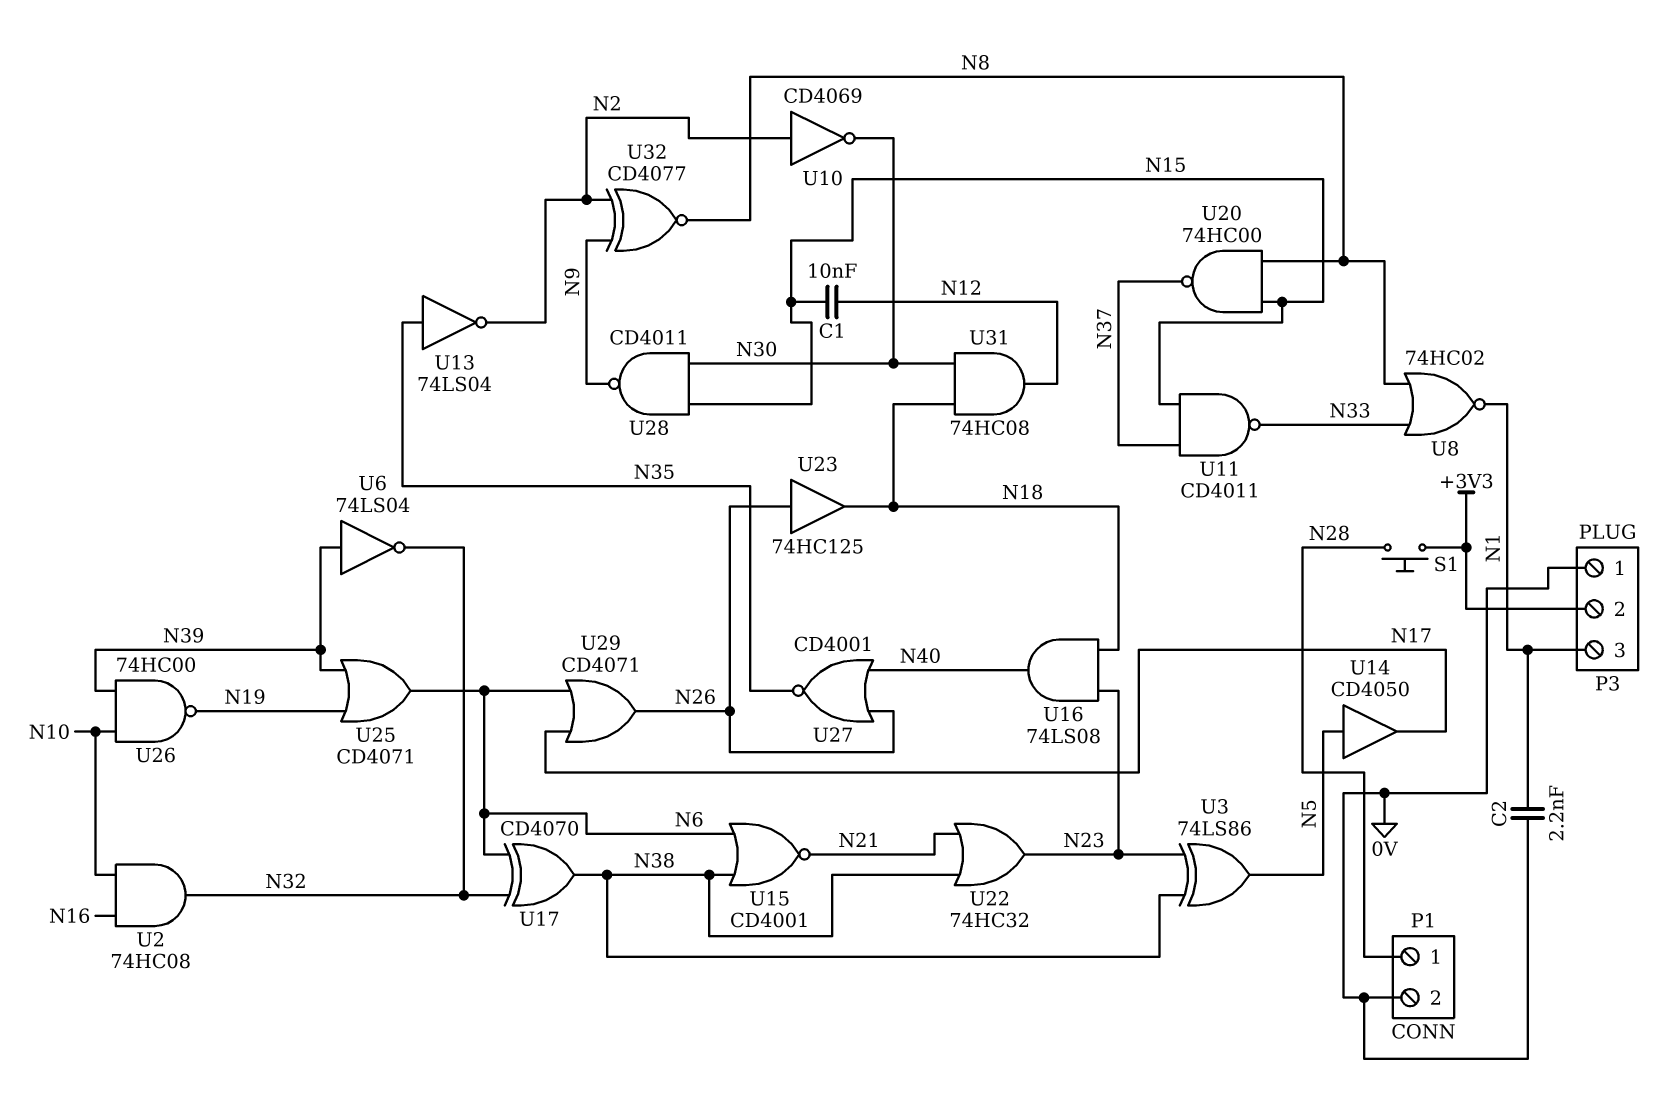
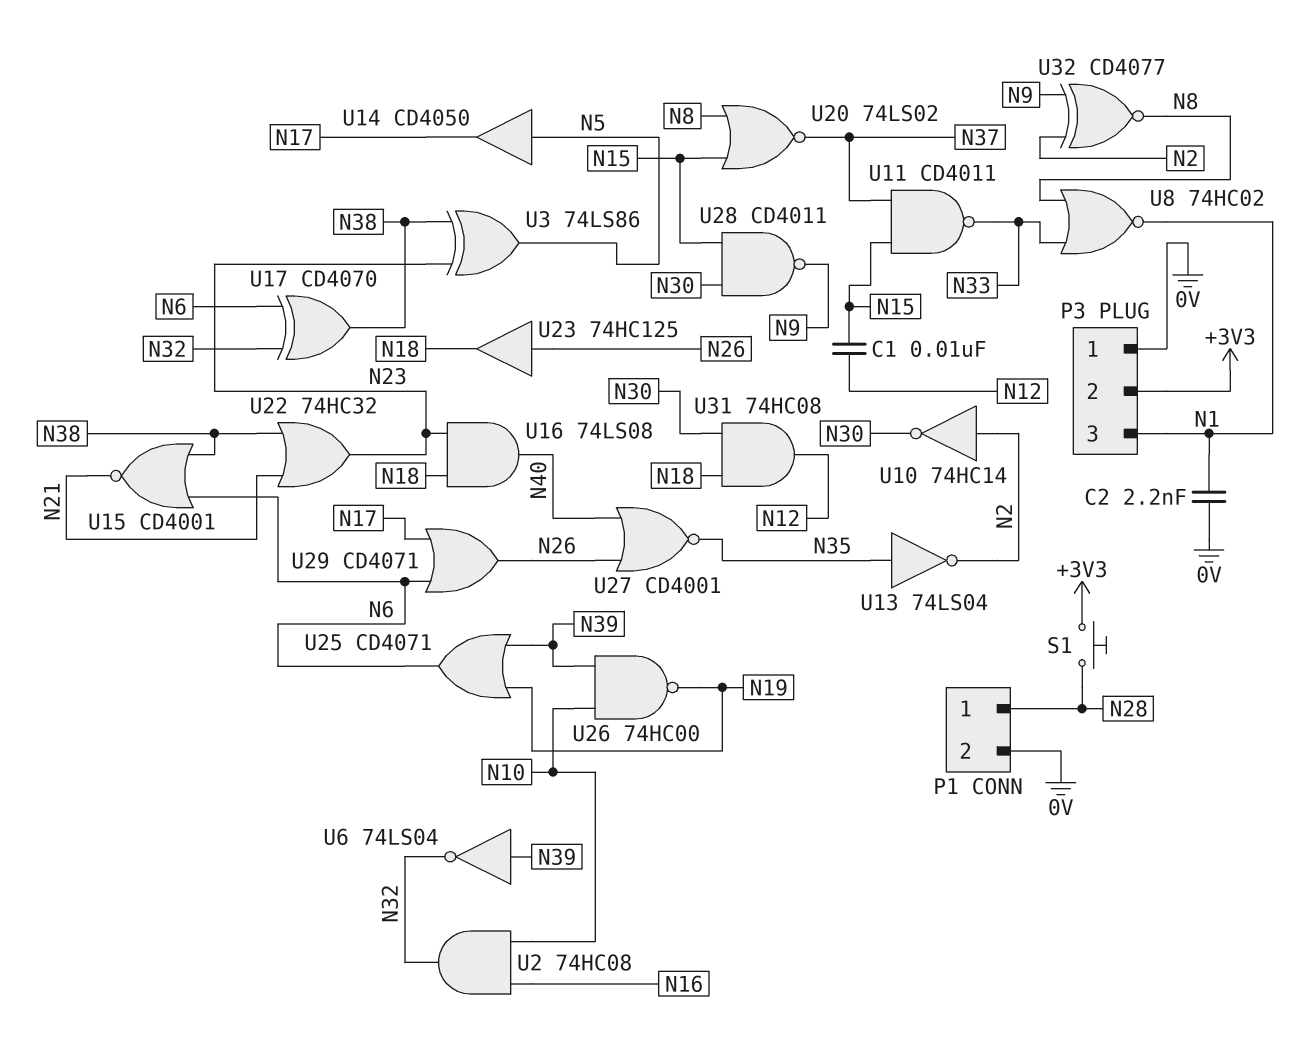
U10: NOT CD4069 (in N2, out N30) -> NOT 74HC14 (in N2, out N30)
U20: NAND 74HC00 (in N8, in N15, out N37) -> NOR 74LS02 (in N8, in N15, out N37)

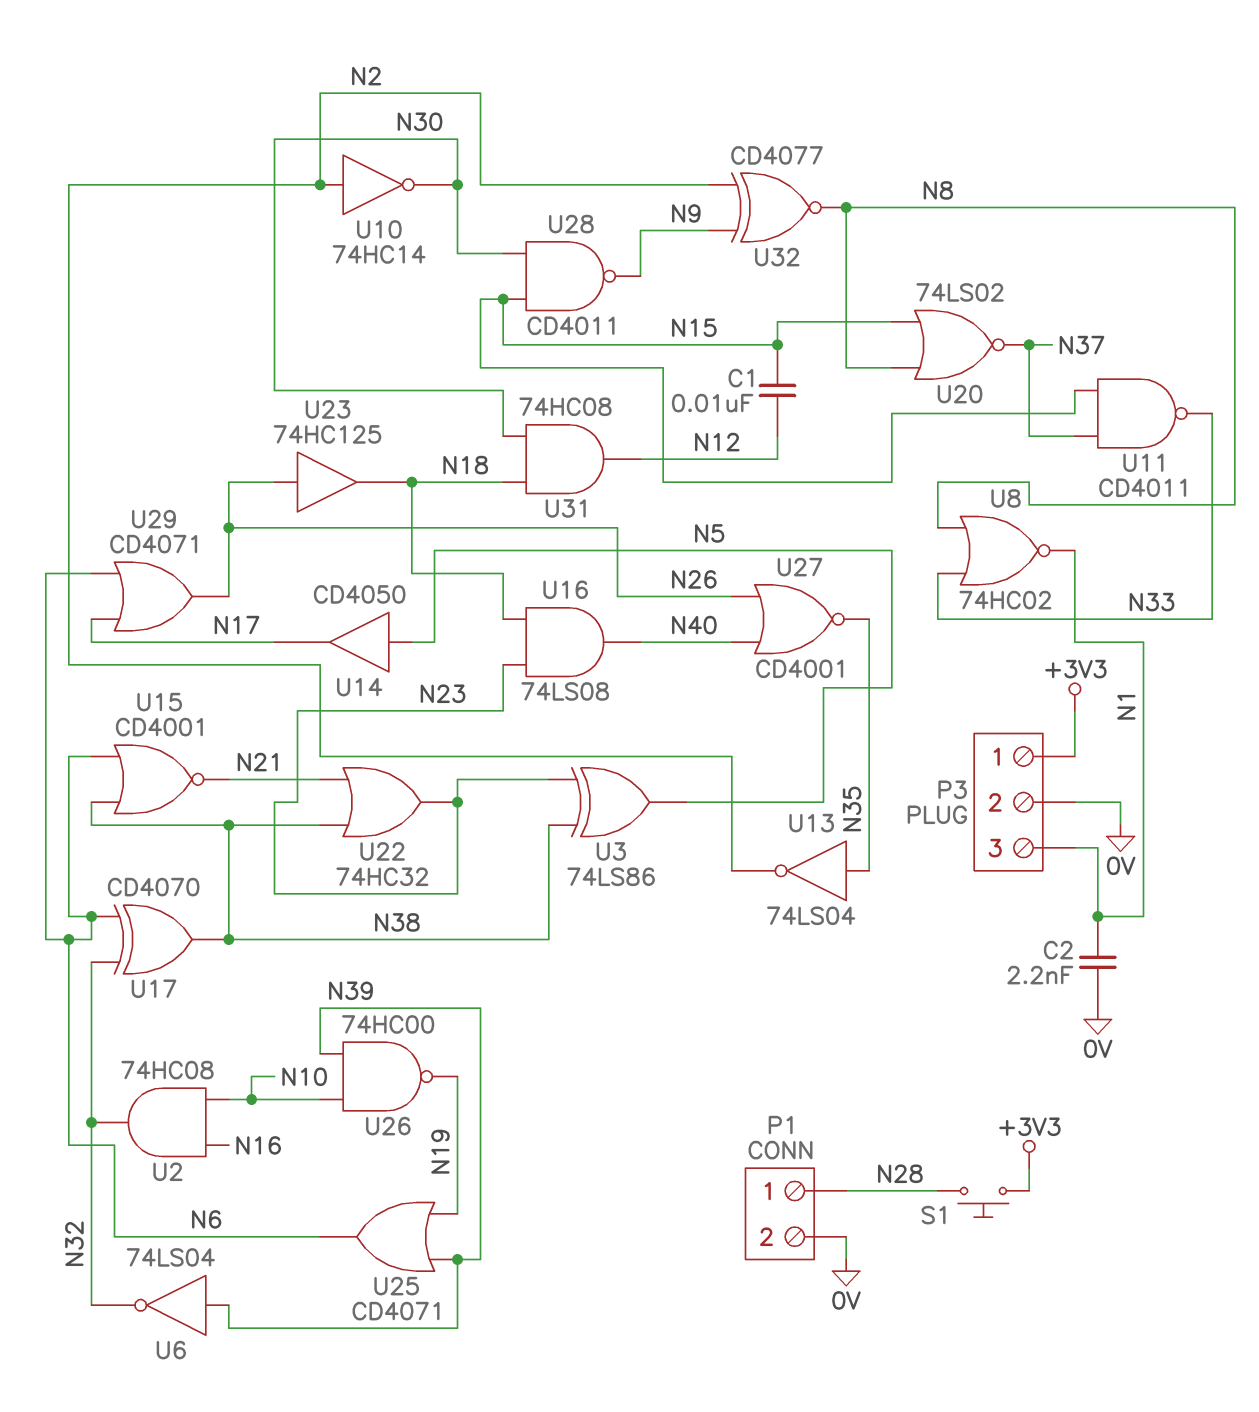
P3 pin 1: 0V -> +3V3
P3 pin 2: +3V3 -> 0V

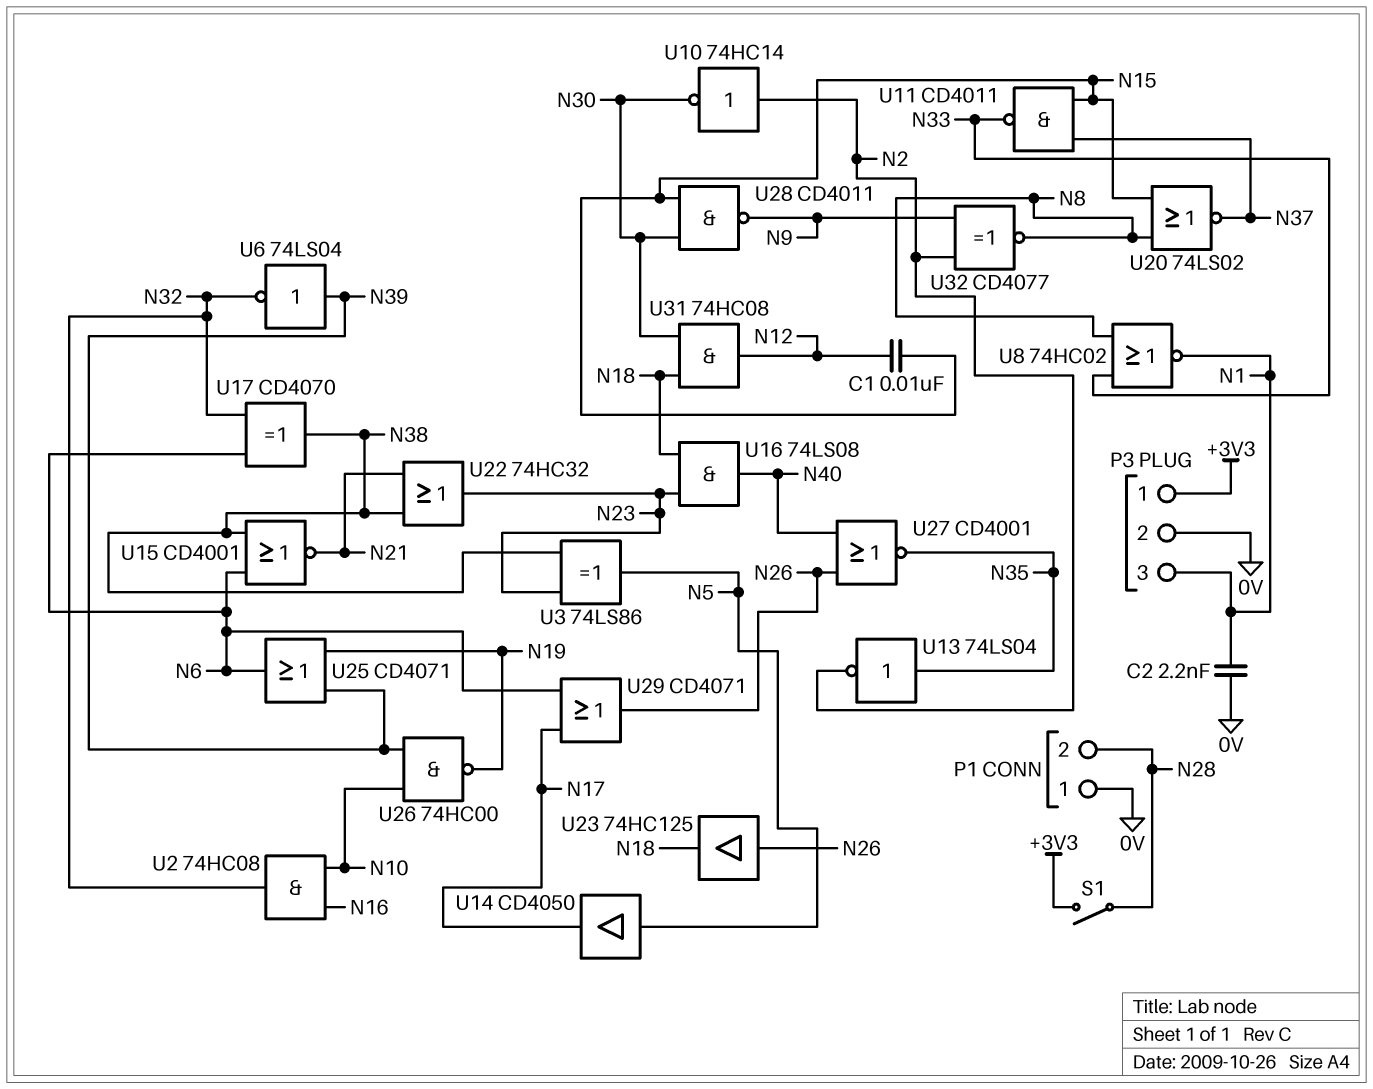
P1 pin 1: N28 -> 0V
P1 pin 2: 0V -> N28
S1: button (+3V3, N28) -> switch (+3V3, N28)

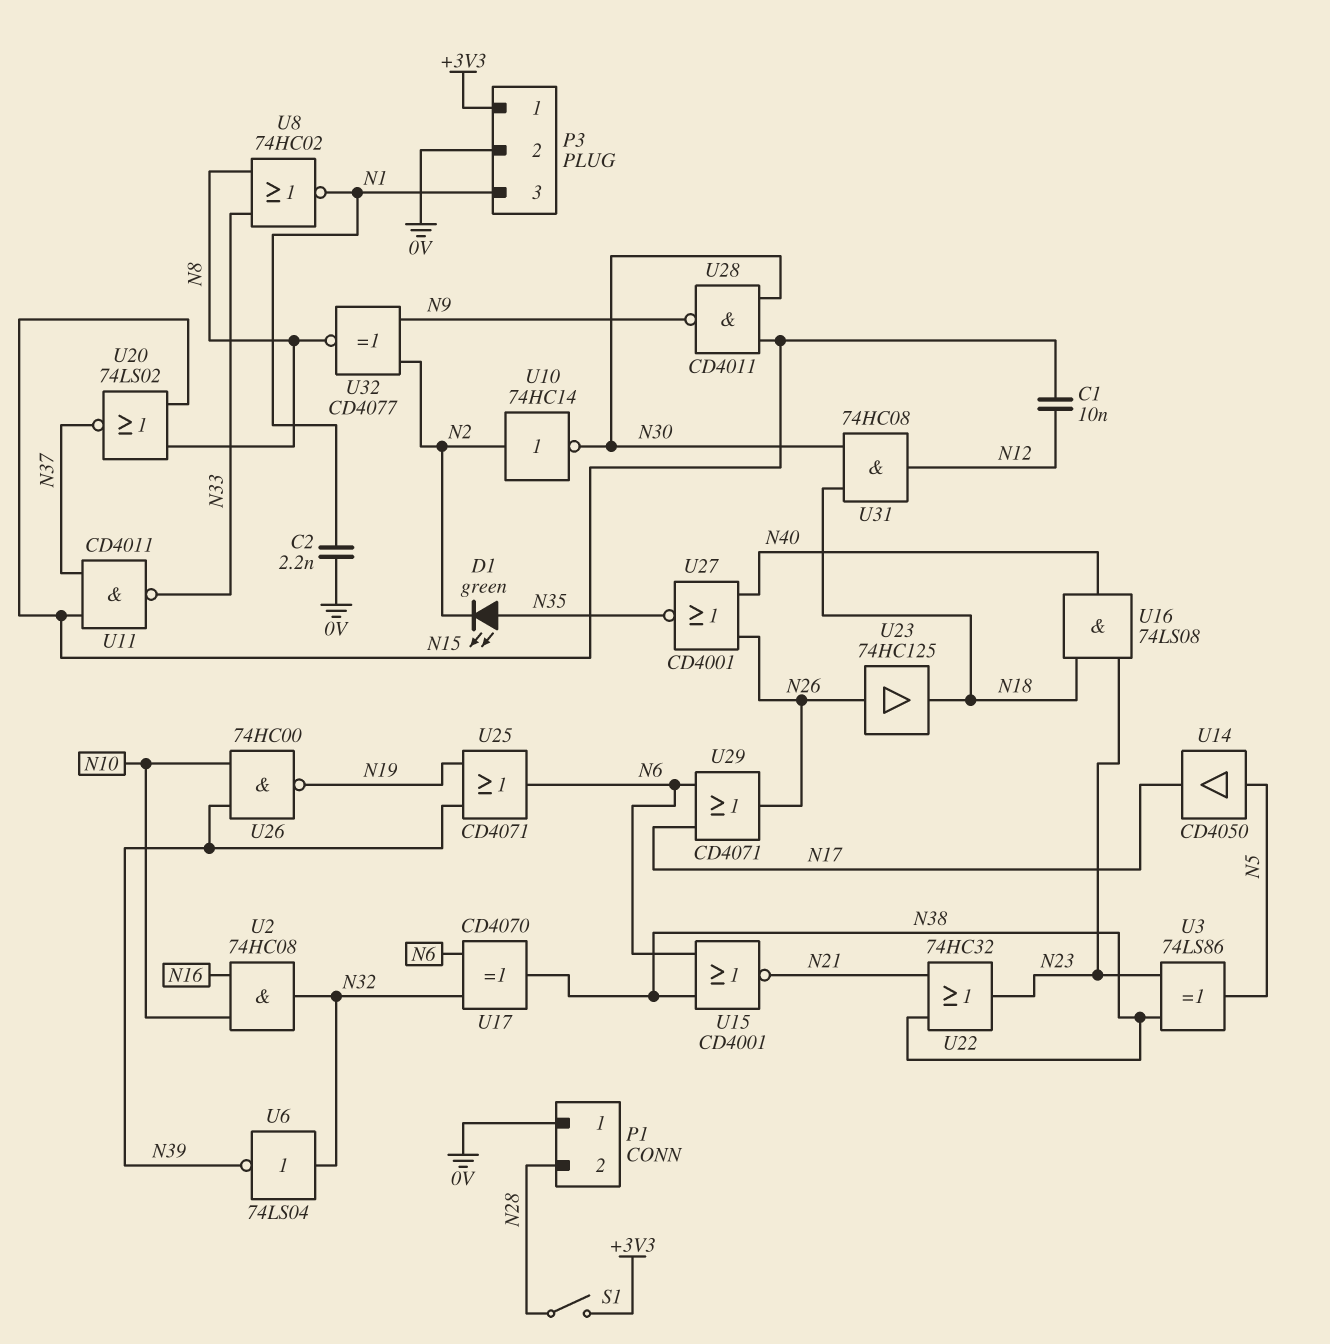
D1: none -> LED green (A N35, K N2)
U6: NOT 74LS04 (in N39, out N32) -> NOT 74LS04 (in N32, out N39)
U13: NOT 74LS04 (in N35, out N2) -> none

